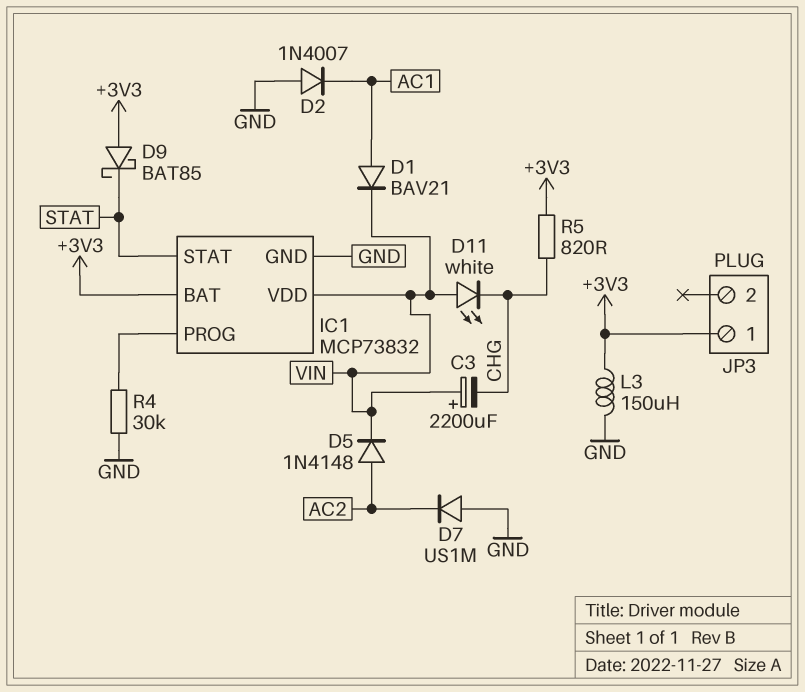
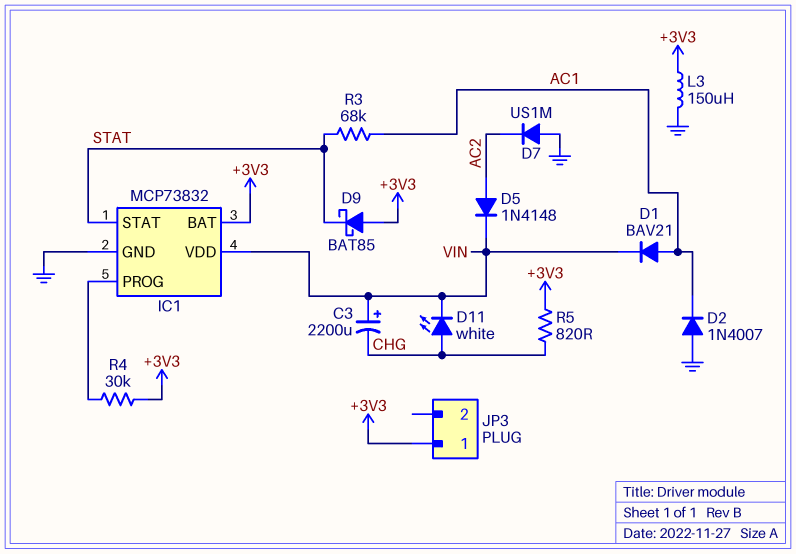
D11: LED white (A VIN, K CHG) -> LED white (A CHG, K VIN)
R3: none -> 68k (AC1, STAT)
R4: 30k (GND, IC1/PROG) -> 30k (+3V3, IC1/PROG)

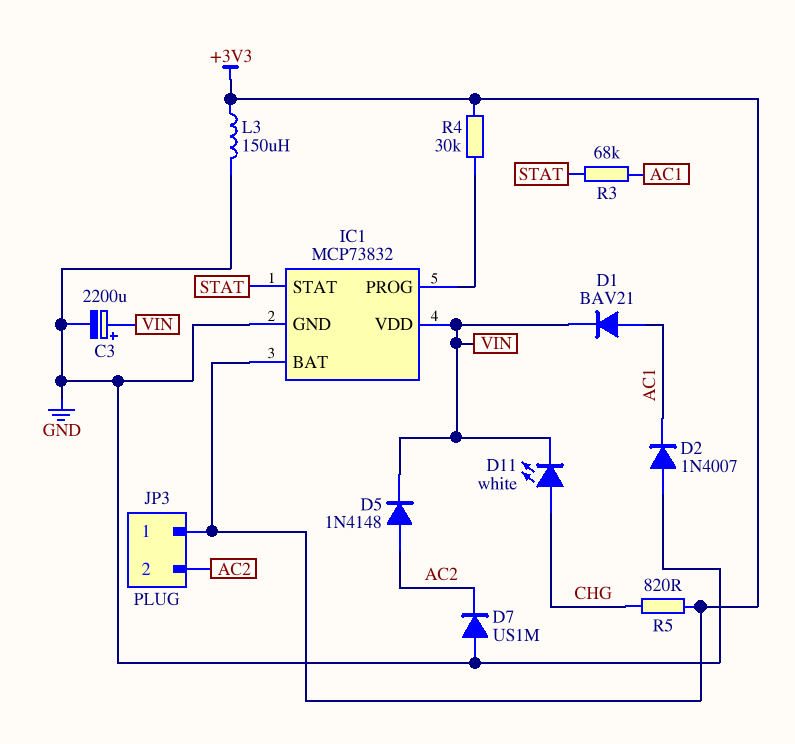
C3: 2200uF (plus VIN, minus CHG) -> 2200uF (plus VIN, minus GND)
D9: schottky BAT85 (A +3V3, K STAT) -> none
JP3 pin 2: none -> AC2

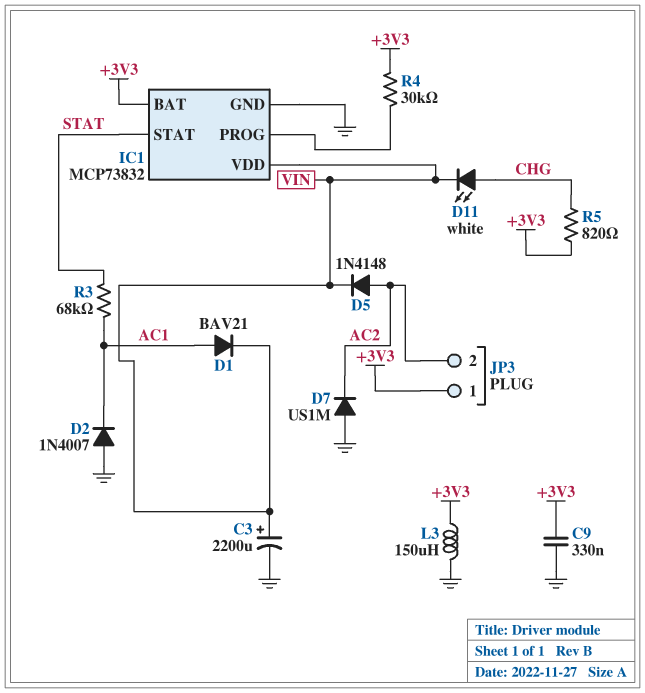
C9: none -> 330nF (+3V3, GND)

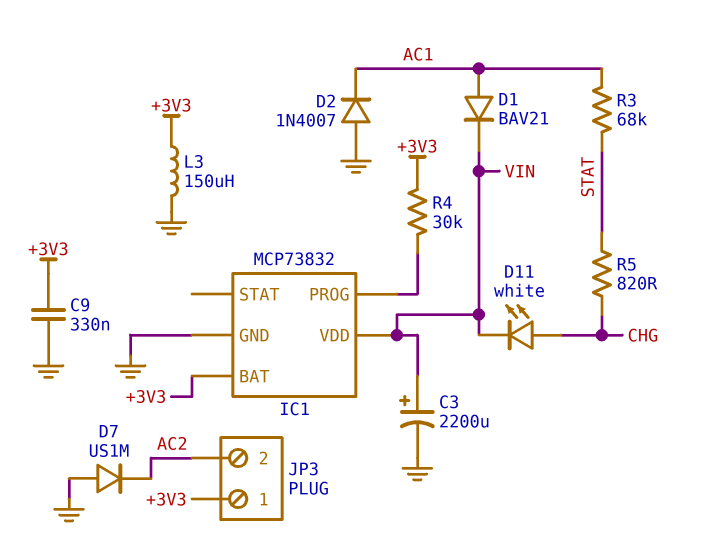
D5: diode 1N4148 (A AC2, K VIN) -> none
IC1 pin STAT: STAT -> none
R5: 820 (+3V3, CHG) -> 820 (CHG, STAT)

